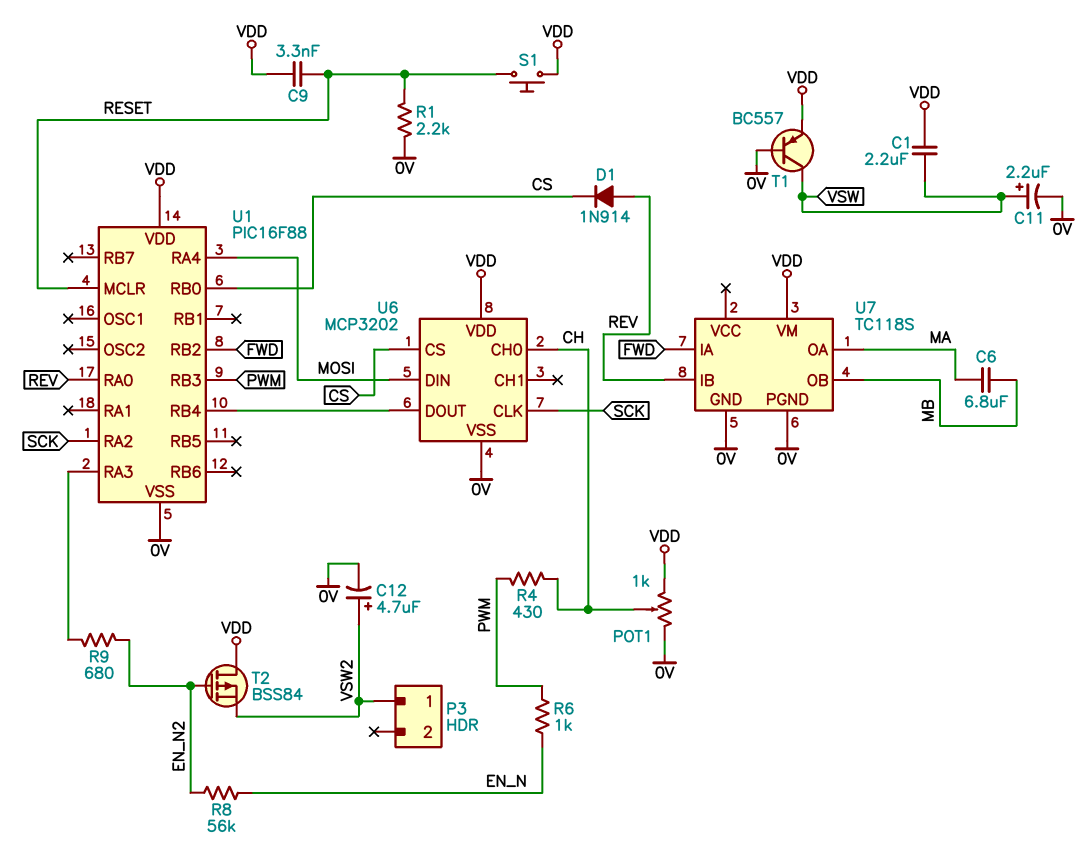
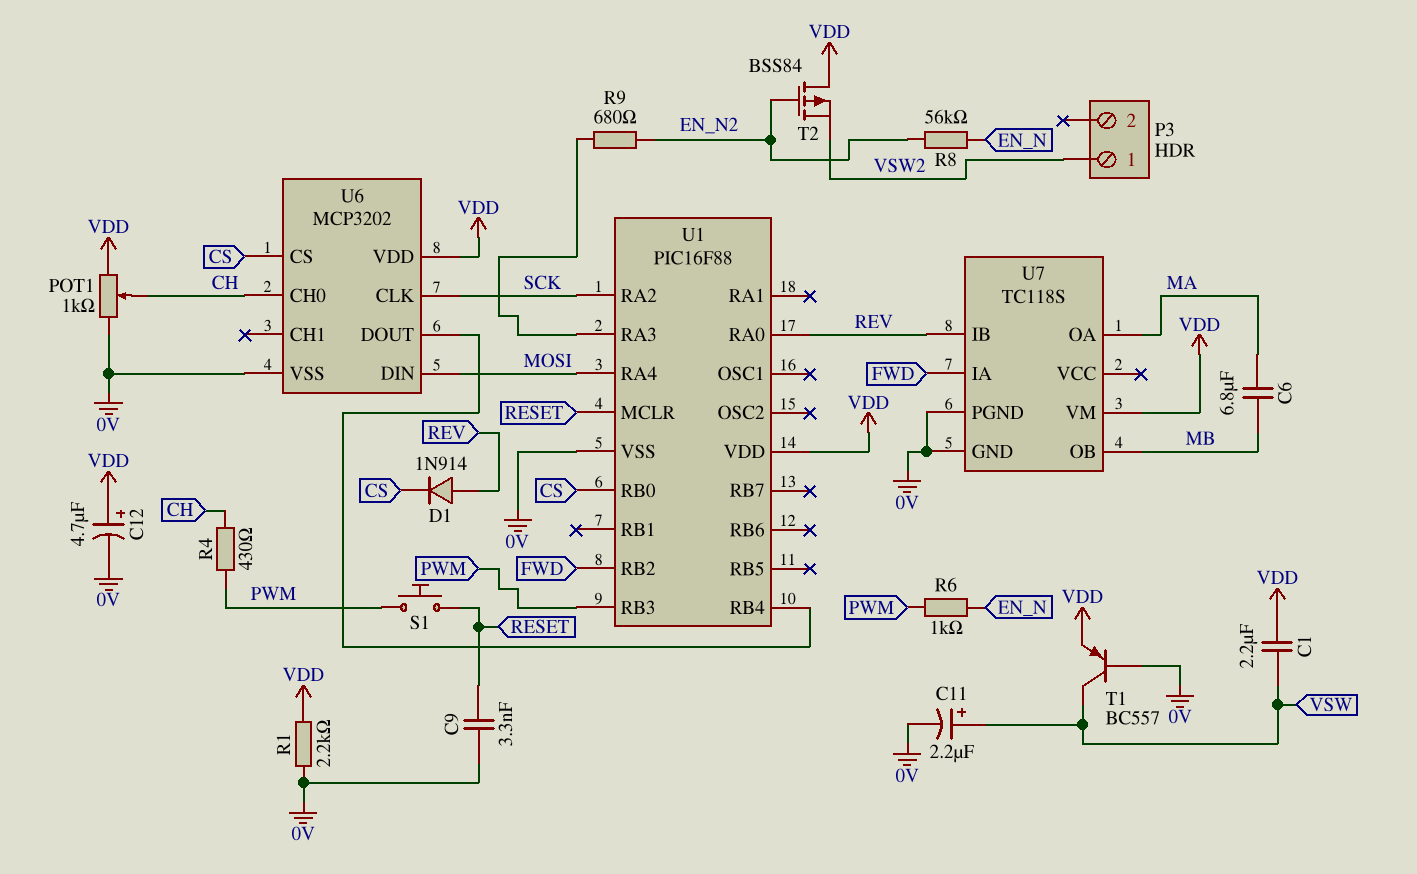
C9: 3.3nF (RESET, VDD) -> 3.3nF (0V, RESET)
C12: 4.7uF (plus VSW2, minus 0V) -> 4.7uF (plus VDD, minus 0V)
R1: 2.2k (0V, RESET) -> 2.2k (0V, VDD)
S1: button (RESET, VDD) -> button (PWM, RESET)

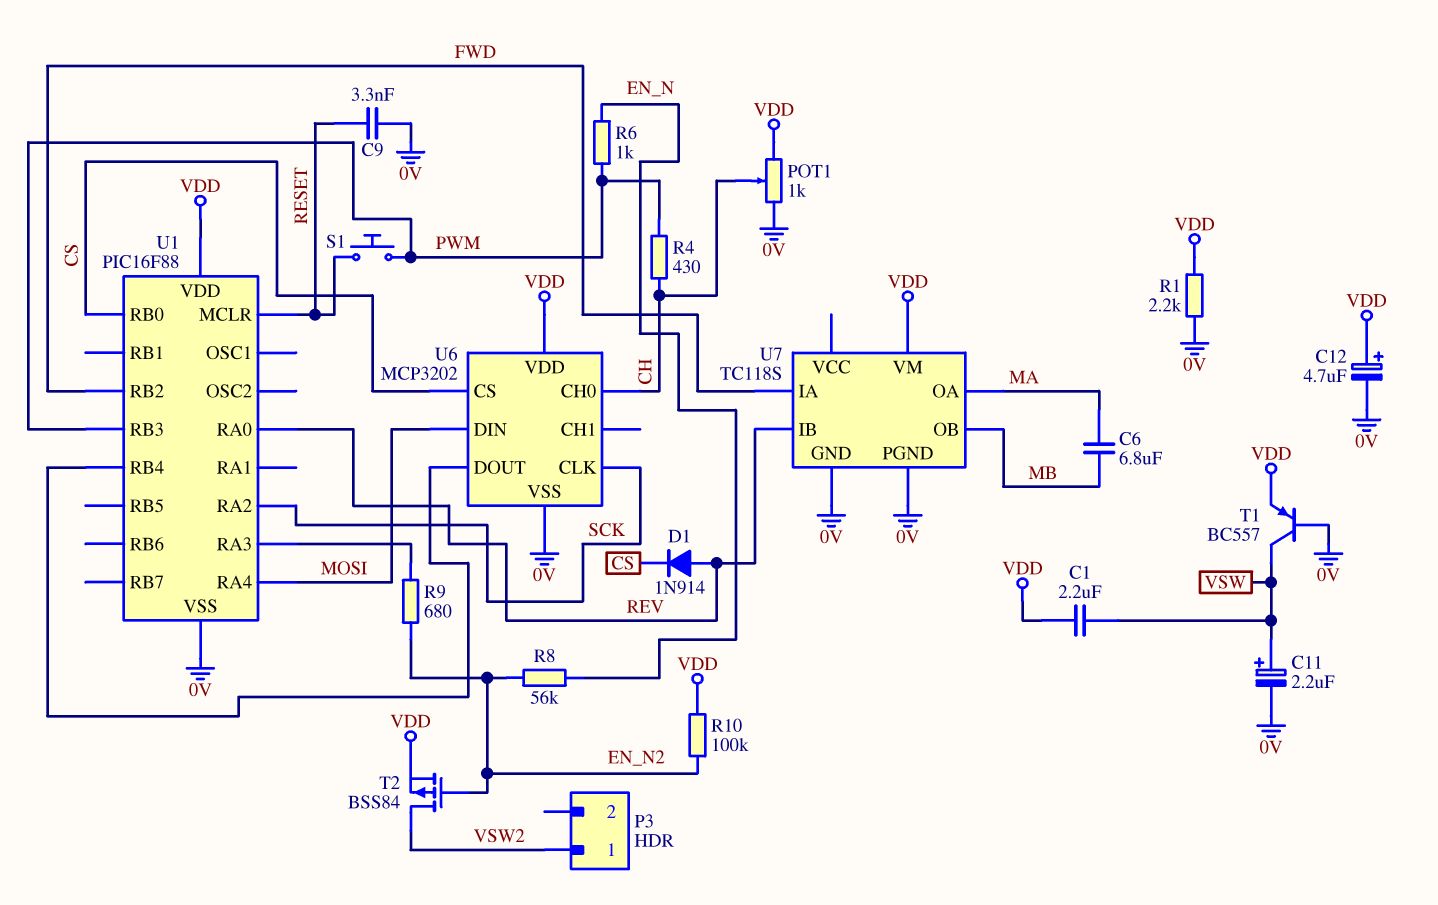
R10: none -> 100k (EN_N2, VDD)
T2: PMOS BSS84 (G EN_N2, D VDD, S VSW2) -> PMOS BSS84 (G EN_N2, D VSW2, S VDD)

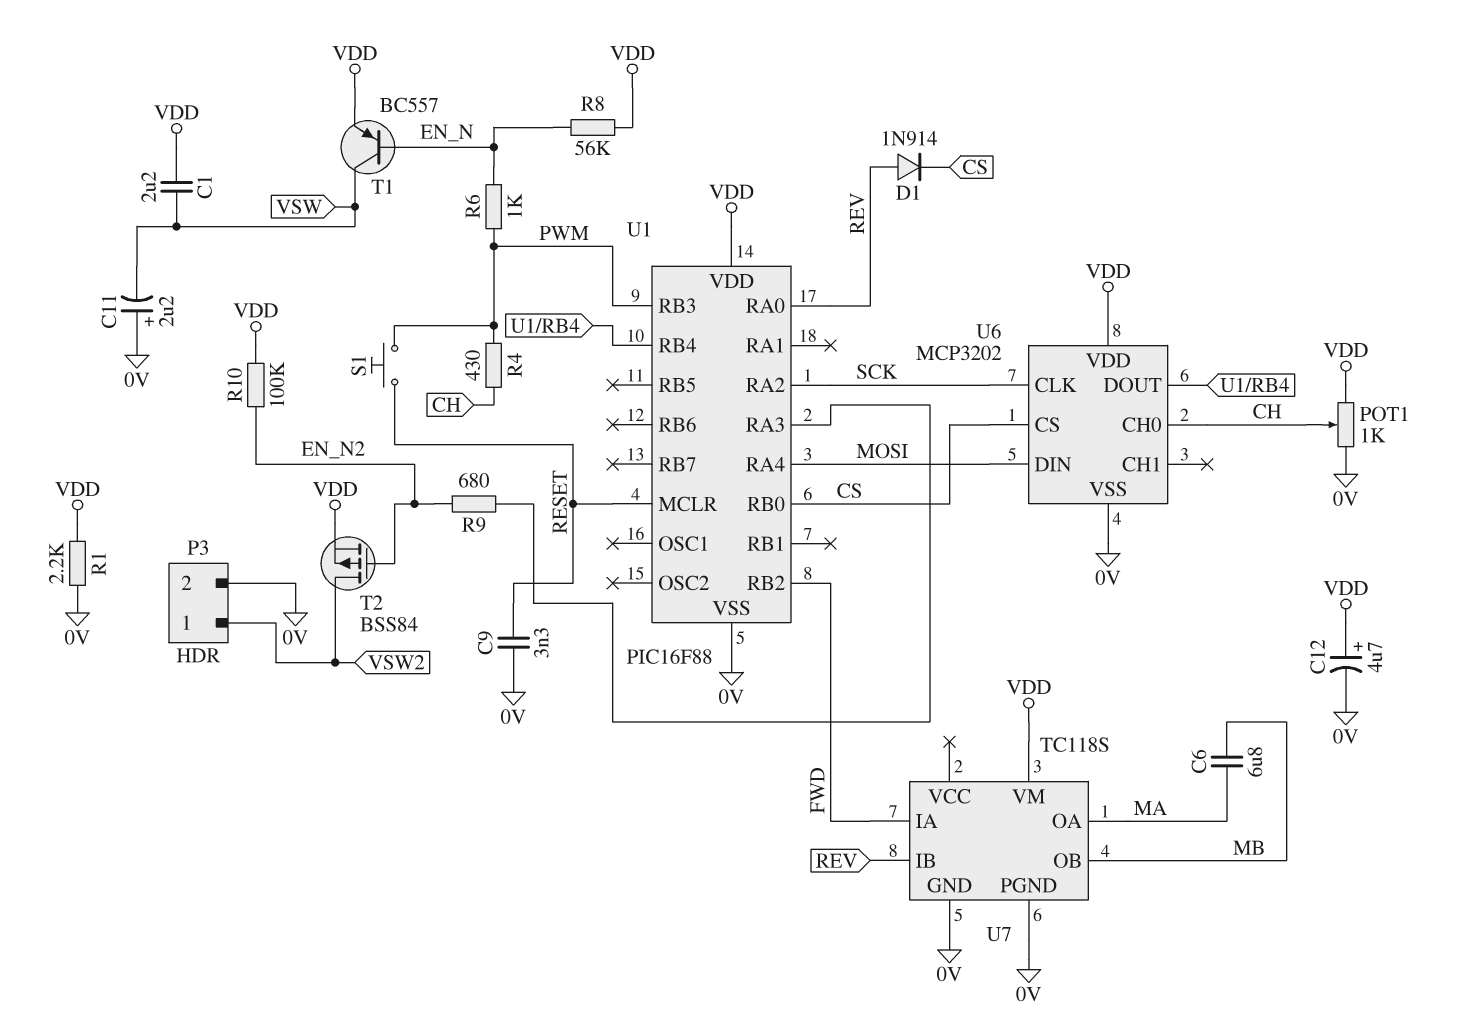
C11: 2.2uF (plus VSW, minus 0V) -> 2.2uF (plus 0V, minus VSW)
P3 pin 2: none -> 0V
R8: 56k (EN_N, EN_N2) -> 56k (EN_N, VDD)
T1: PNP BC557 (B 0V, C VSW, E VDD) -> PNP BC557 (B EN_N, C VSW, E VDD)

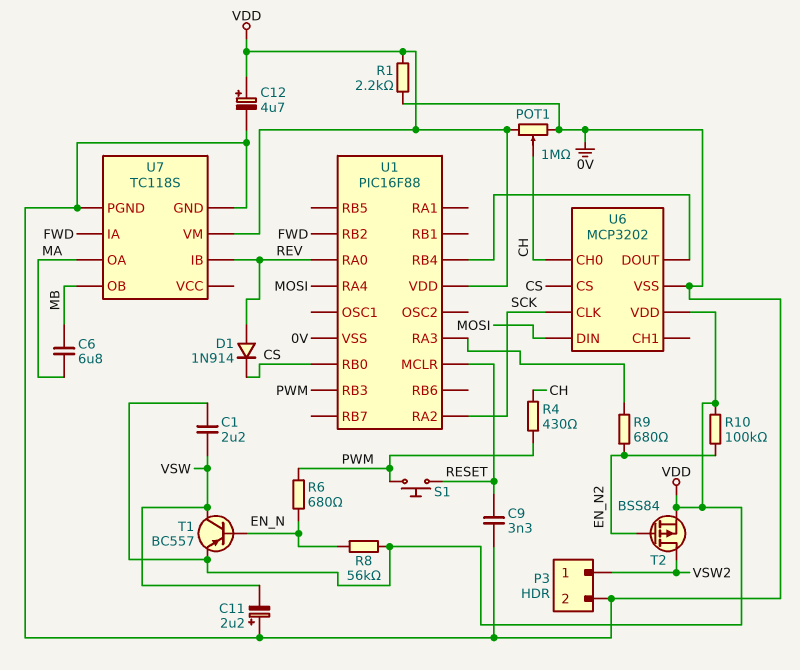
POT1: 1k (0V, VDD, wiper CH) -> 1M (0V, VDD, wiper CH)
R6: 1k (EN_N, PWM) -> 680 (EN_N, PWM)

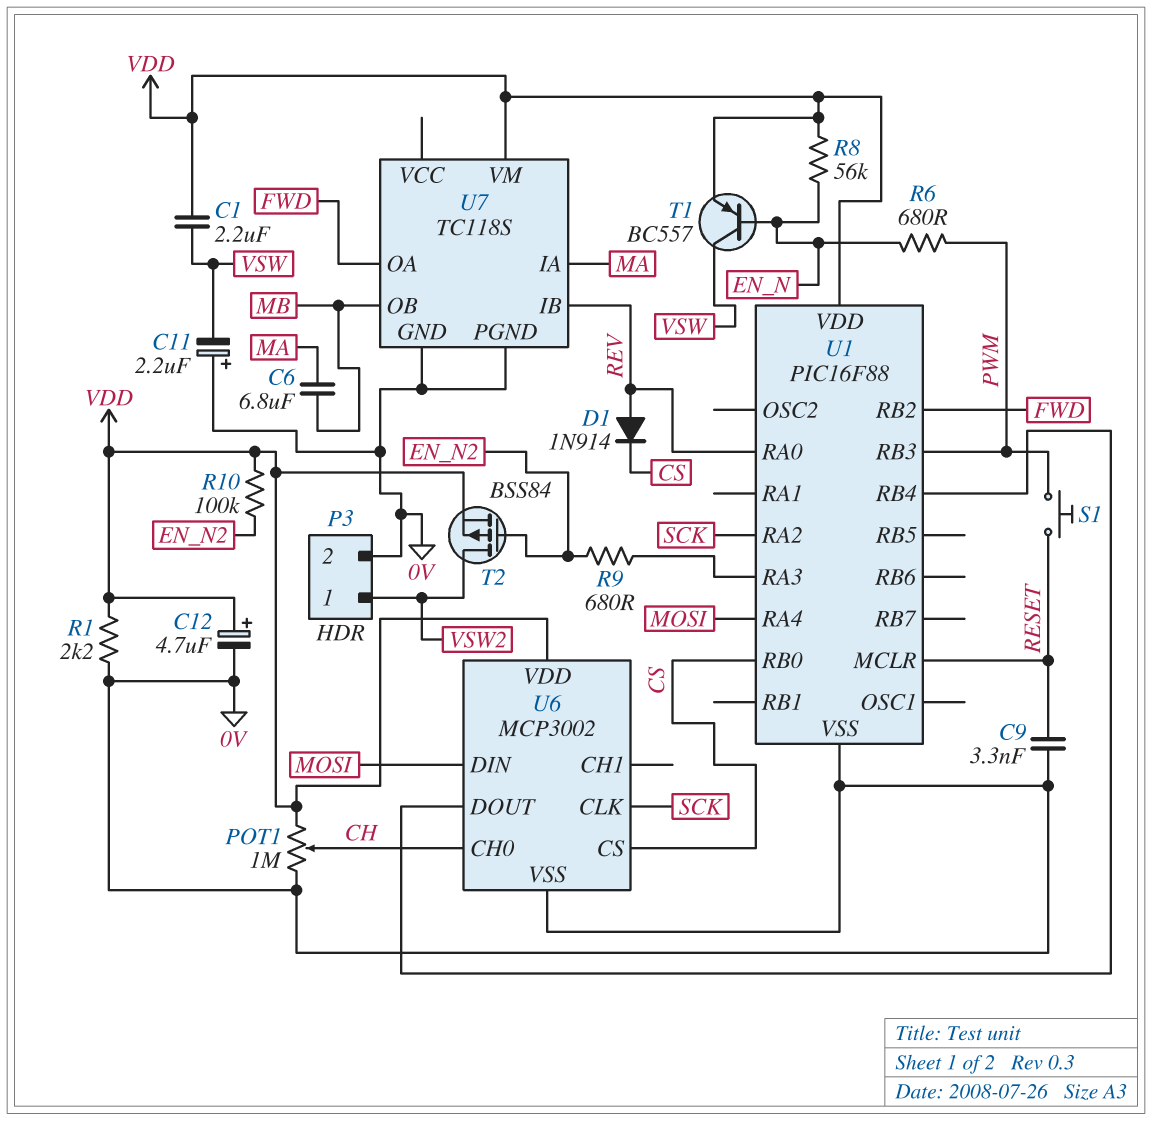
R4: 430 (CH, PWM) -> none
U6: MCP3202 -> MCP3002
U7 pin IA: FWD -> MA
U7 pin OA: MA -> FWD

